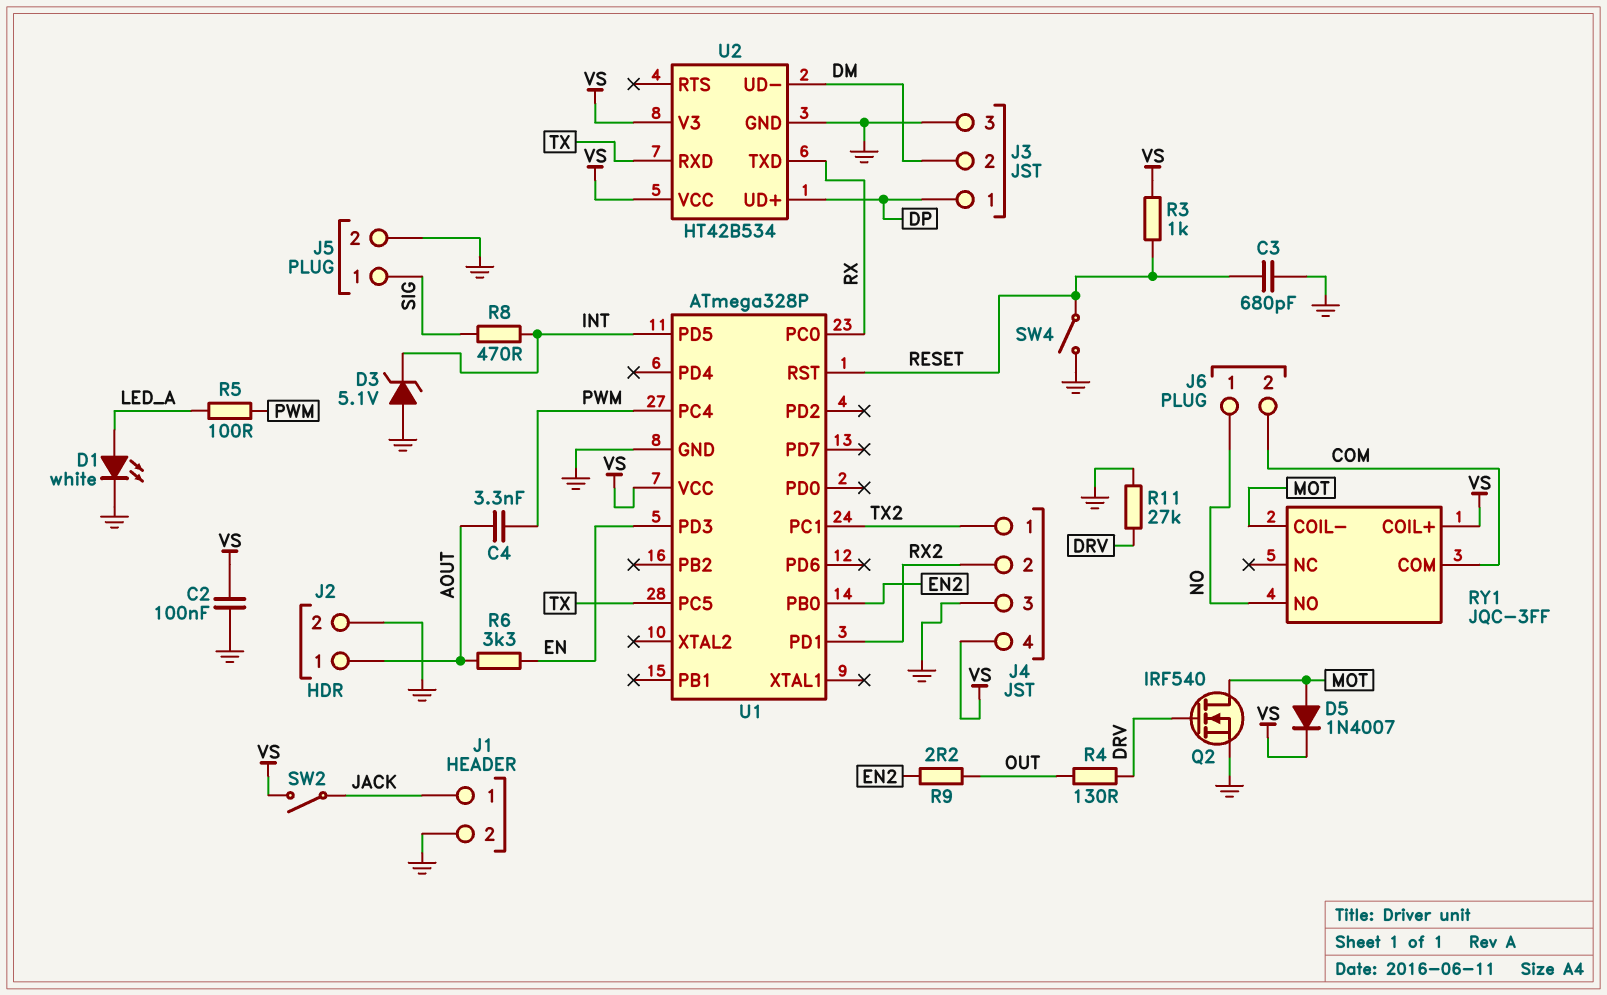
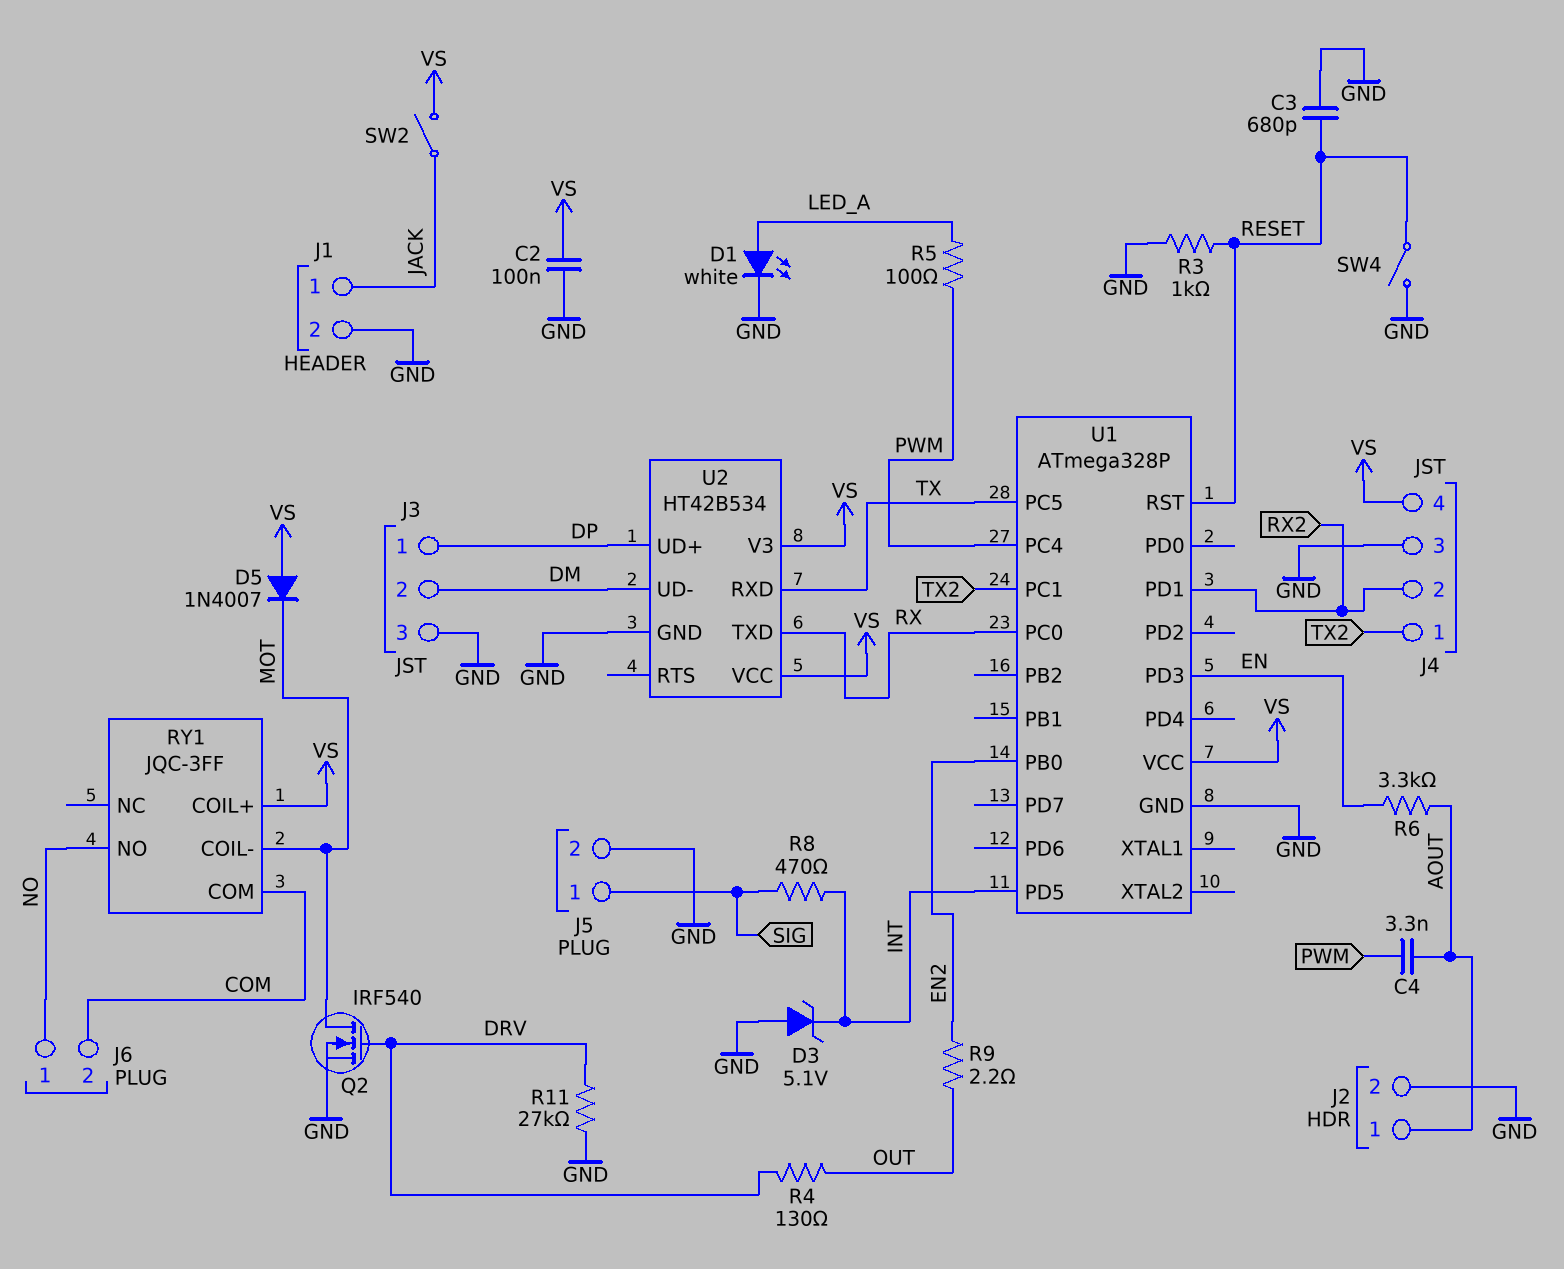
D5: diode 1N4007 (A MOT, K VS) -> diode 1N4007 (A VS, K MOT)
R3: 1k (RESET, VS) -> 1k (GND, RESET)

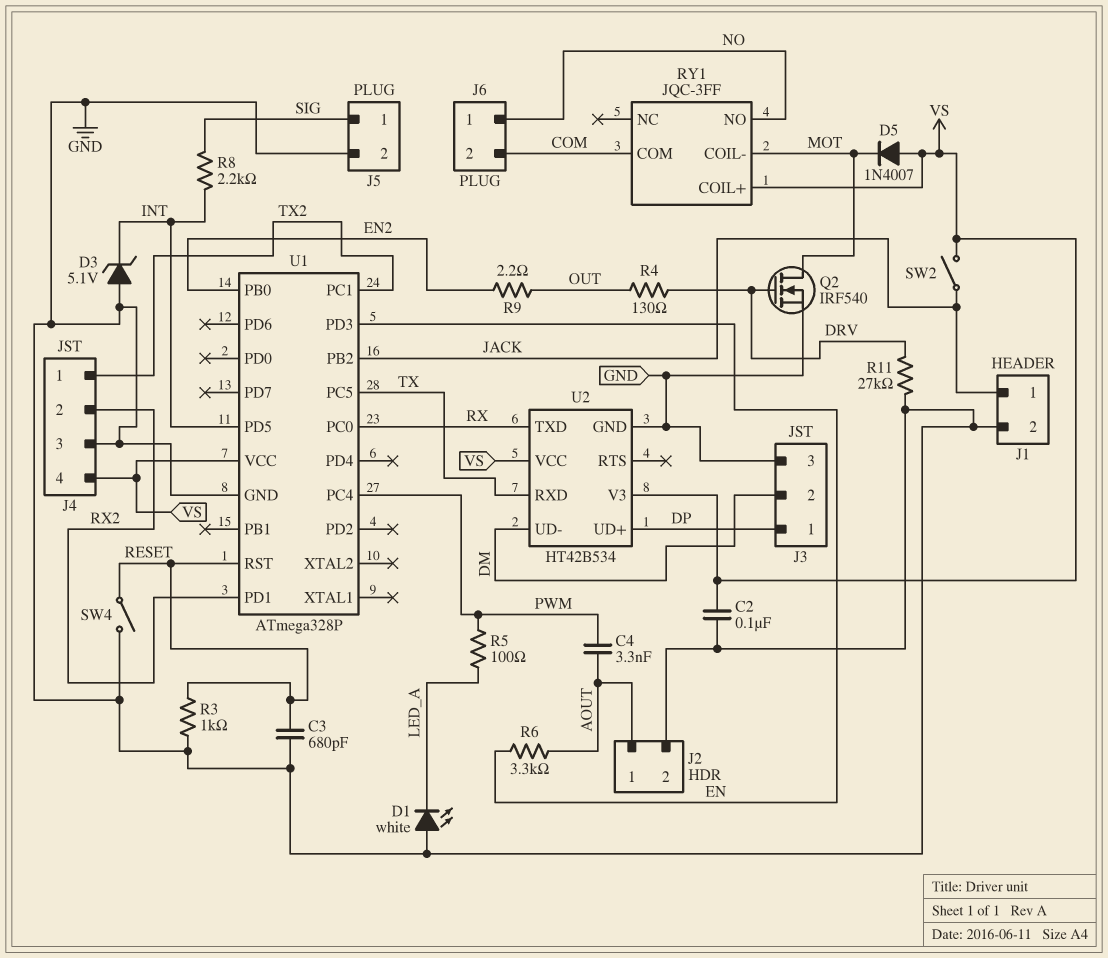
D1: LED white (A LED_A, K GND) -> LED white (A GND, K LED_A)
R8: 470 (INT, SIG) -> 2.2k (INT, SIG)
U1 pin PB2: none -> JACK

